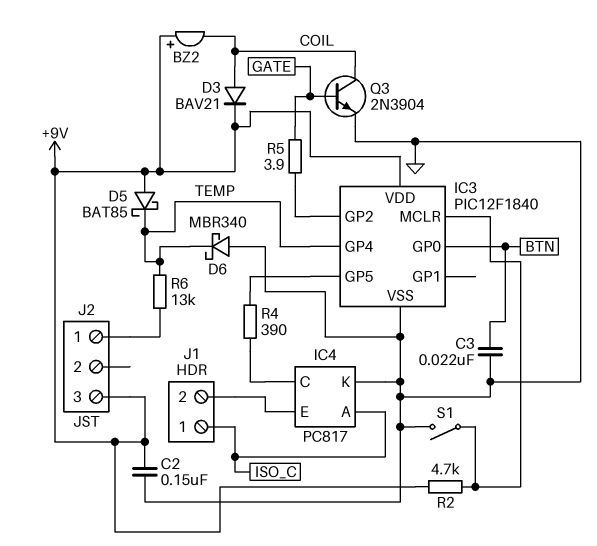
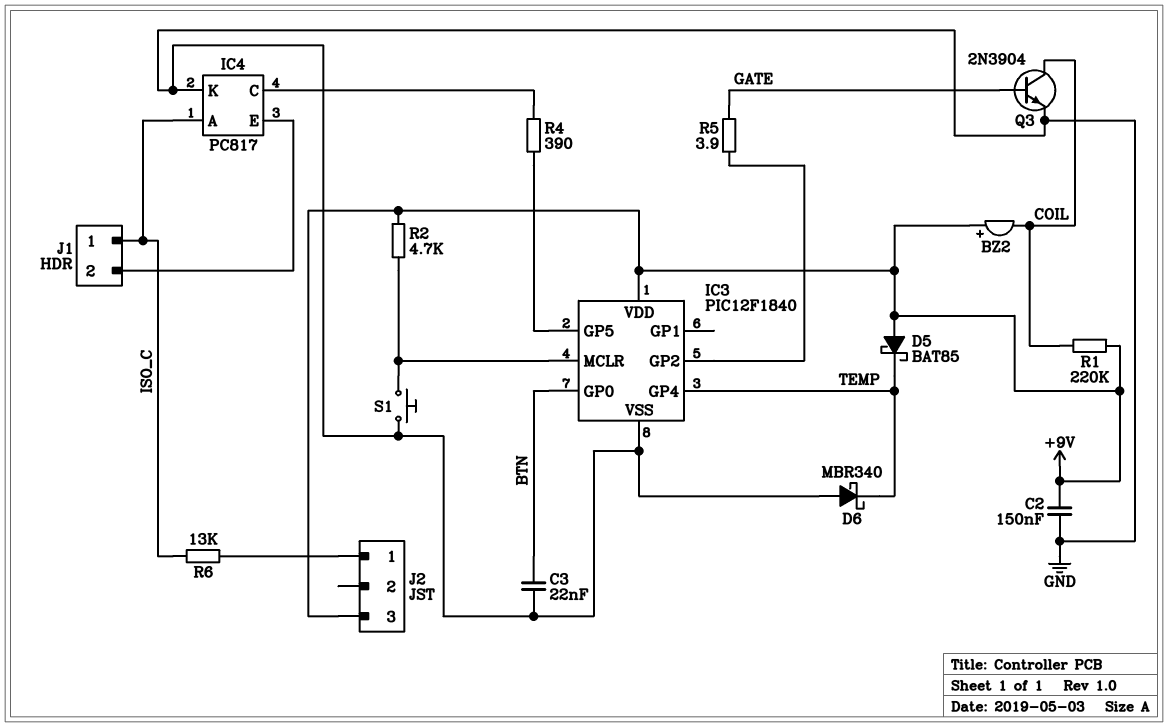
D3: diode BAV21 (A COIL, K +9V) -> none
R1: none -> 220k (+9V, COIL)
R6: 13k (J2/1, TEMP) -> 13k (ISO_C, J2/1)
S1: switch (GND, IC3/MCLR) -> button (GND, IC3/MCLR)

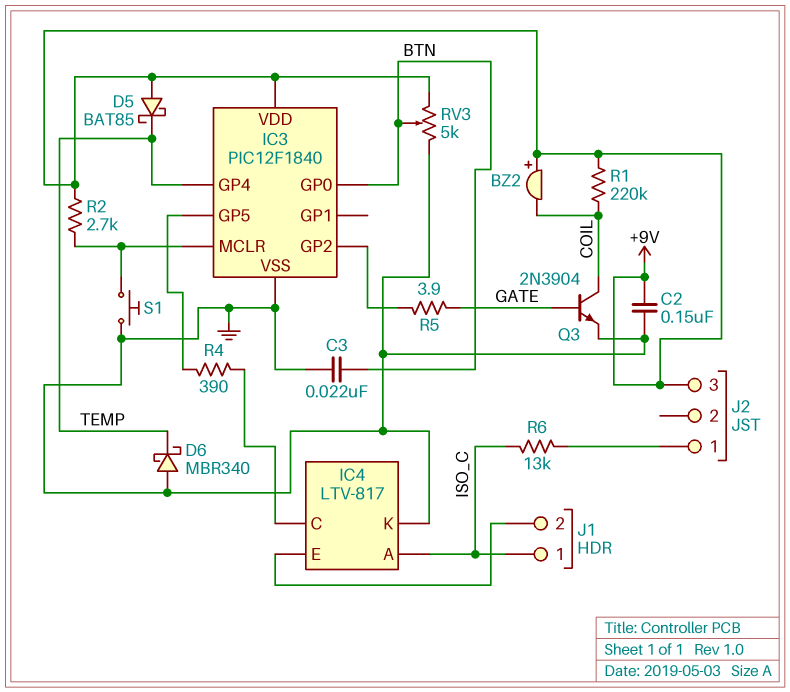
IC4: PC817 -> LTV-817
R2: 4.7k (+9V, IC3/MCLR) -> 2.7k (+9V, IC3/MCLR)
RV3: none -> 5k (+9V, GND, wiper BTN)

